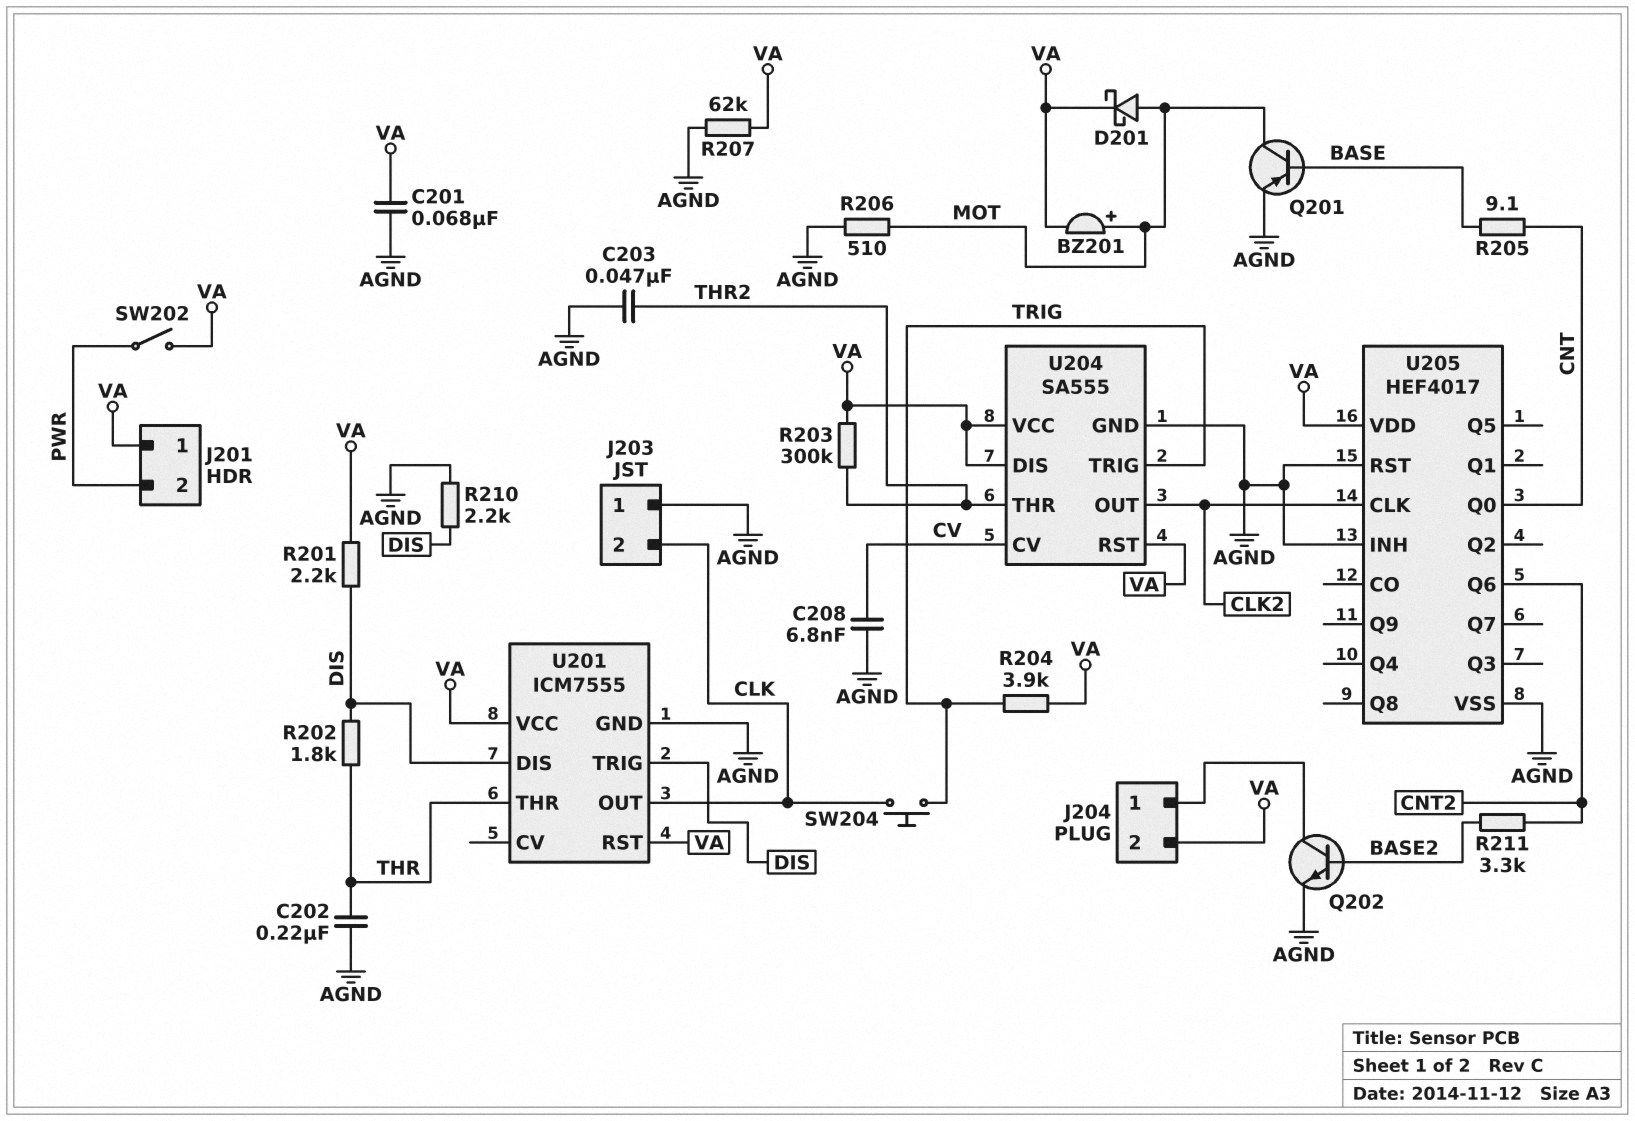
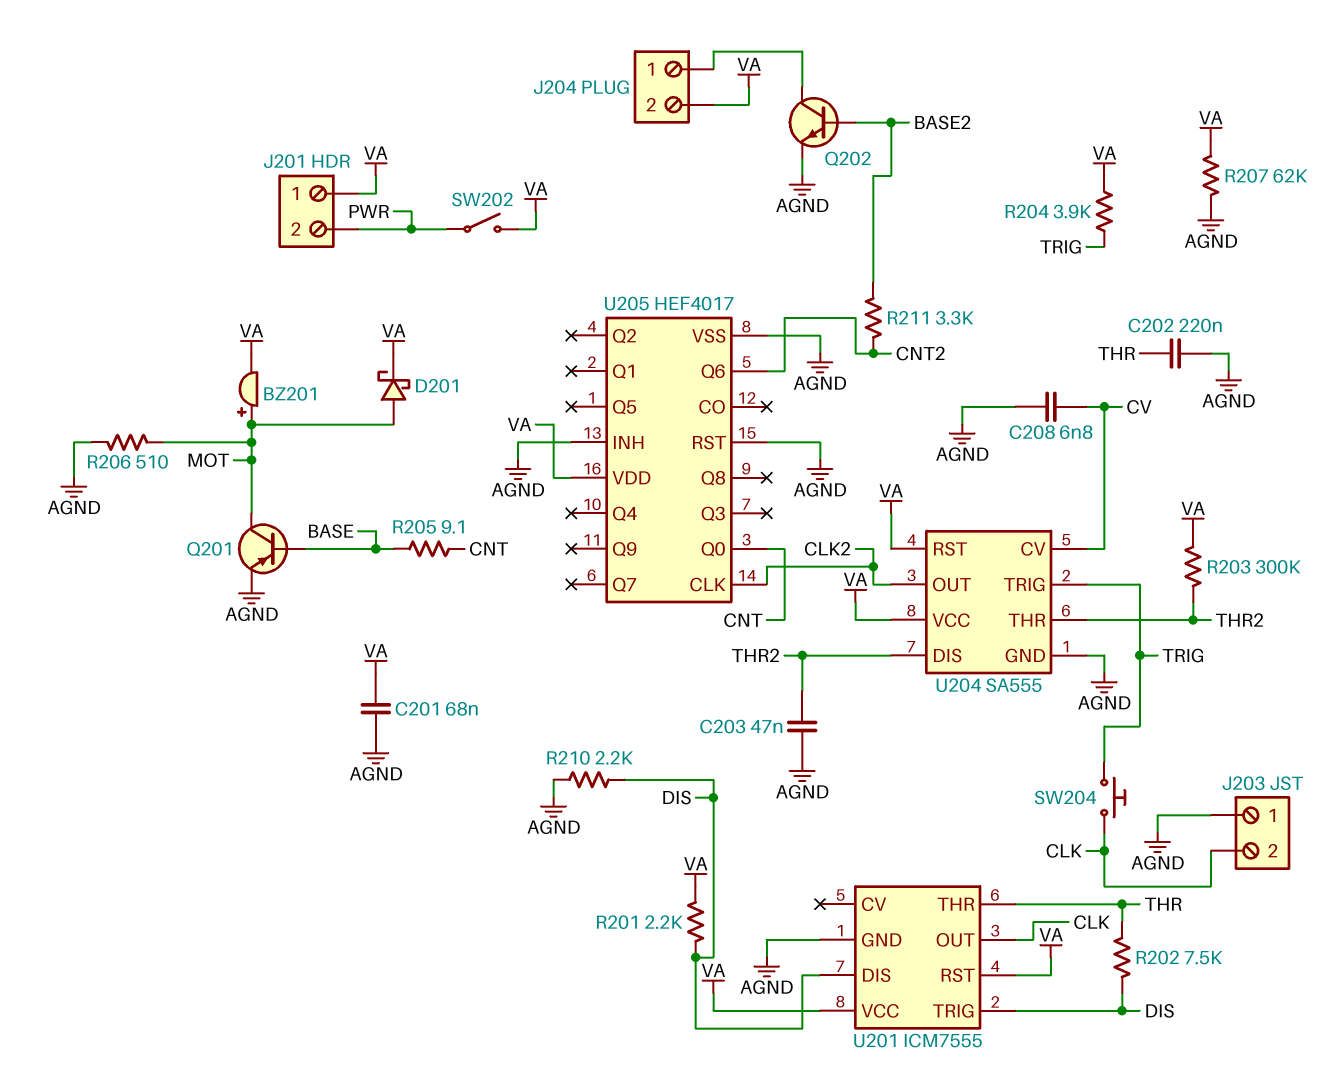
R202: 1.8k (DIS, THR) -> 7.5k (DIS, THR)
U204 pin DIS: VA -> THR2

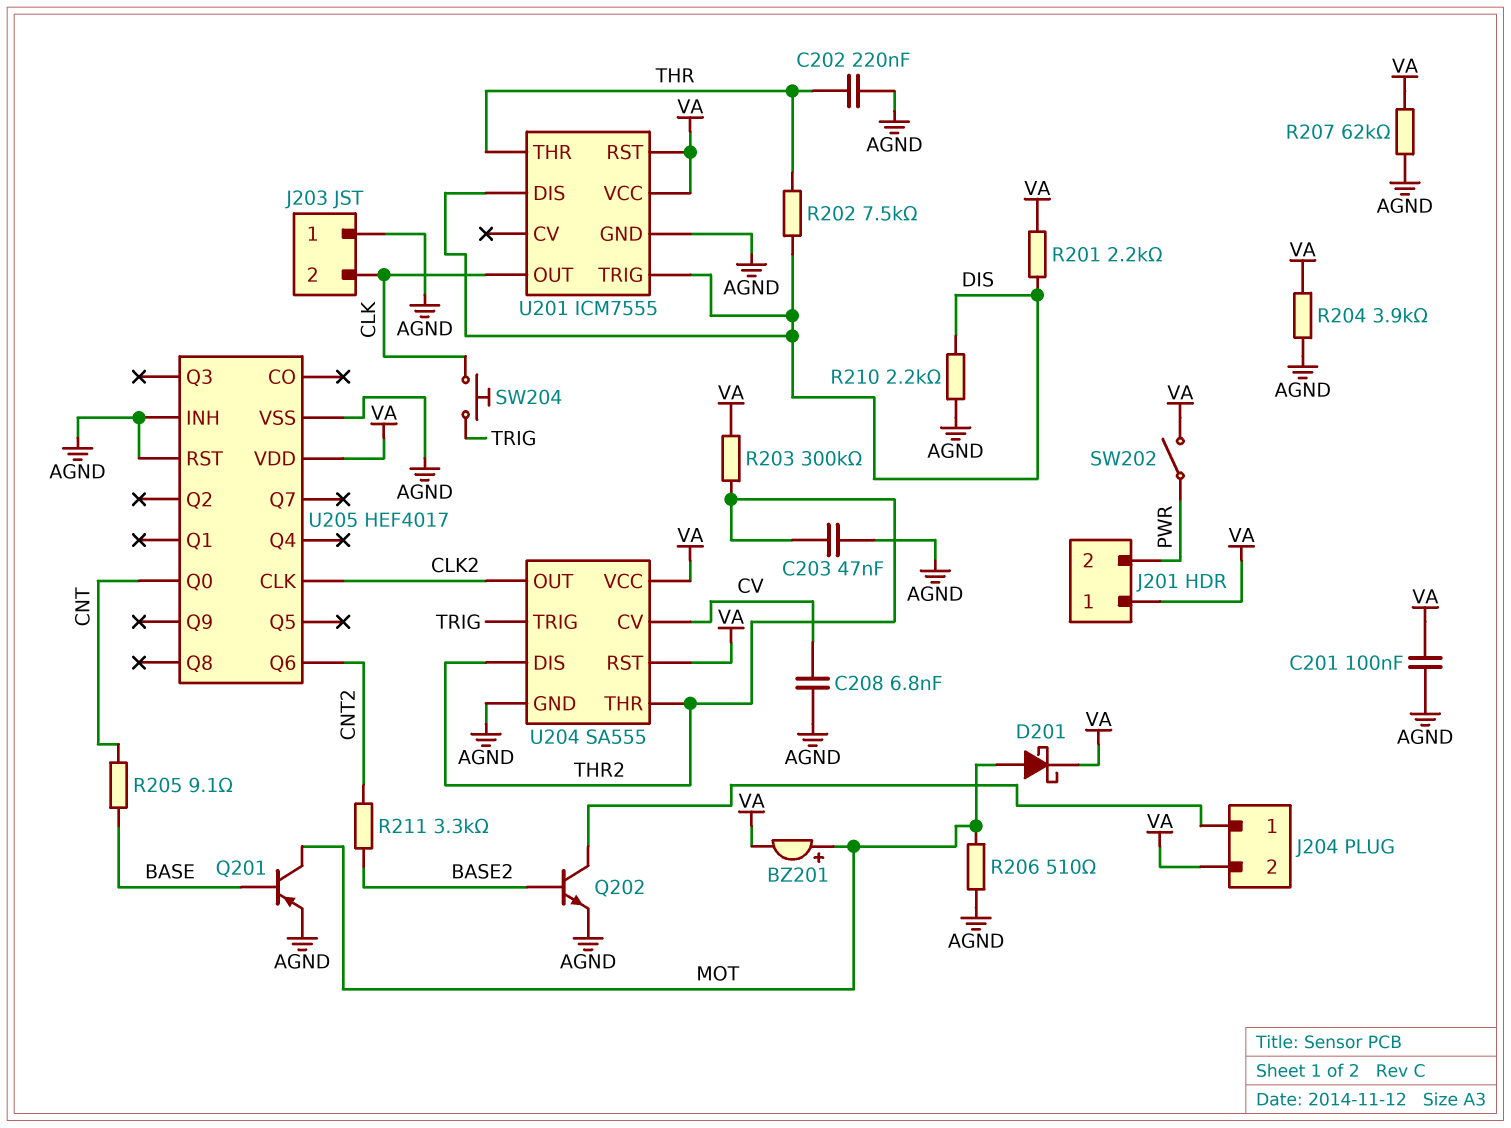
C201: 68nF (AGND, VA) -> 100nF (AGND, VA)
R204: 3.9k (TRIG, VA) -> 3.9k (AGND, VA)

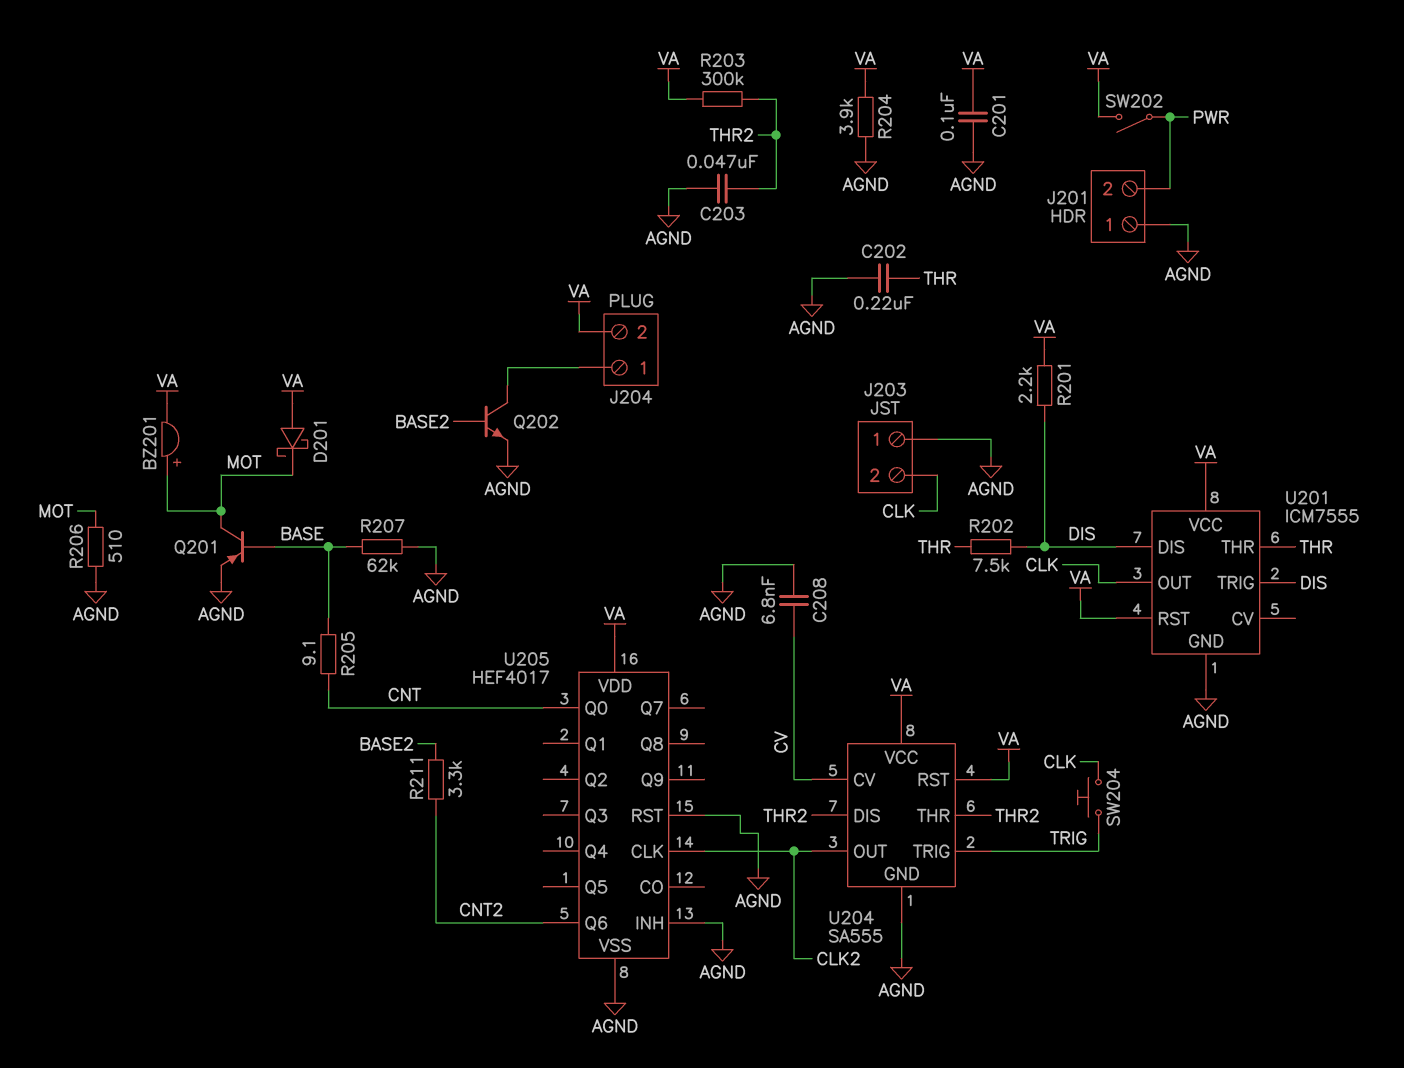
D201: schottky (A MOT, K VA) -> schottky (A VA, K MOT)
J201 pin 1: VA -> AGND
R207: 62k (AGND, VA) -> 62k (AGND, BASE)
R210: 2.2k (AGND, DIS) -> none

